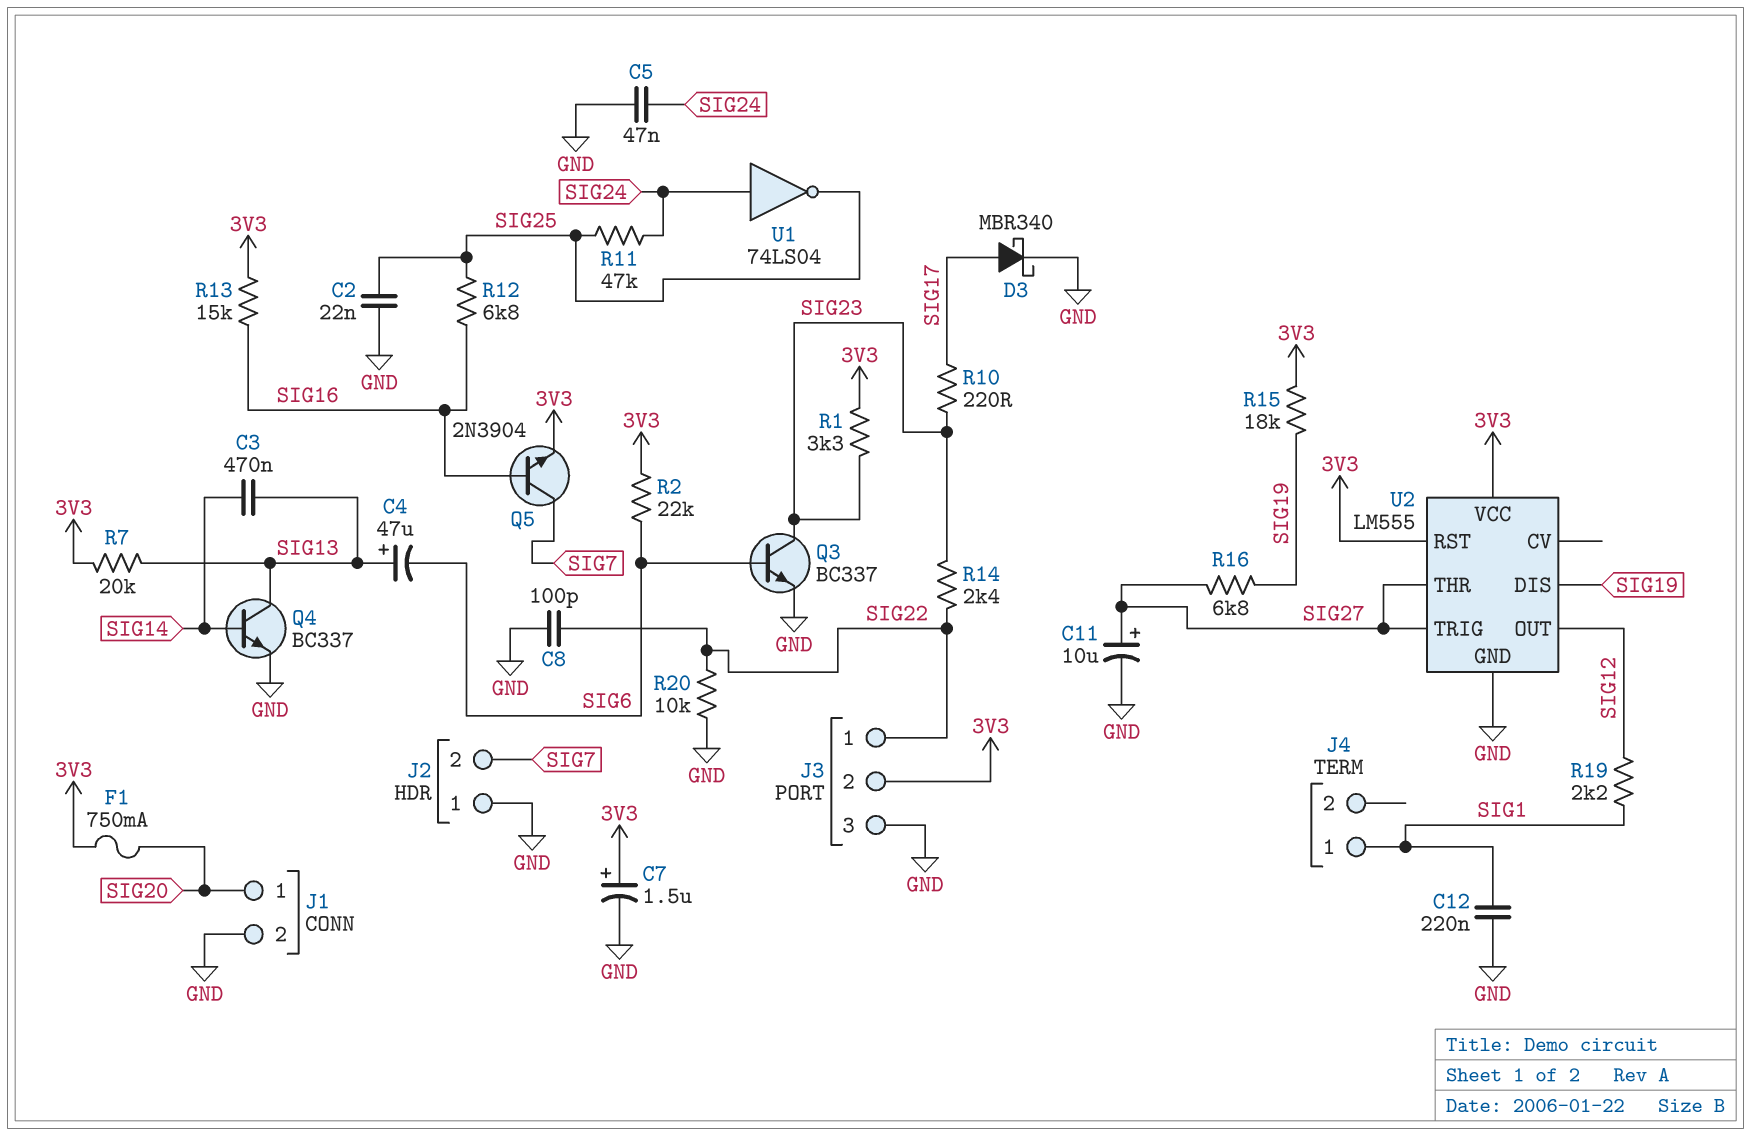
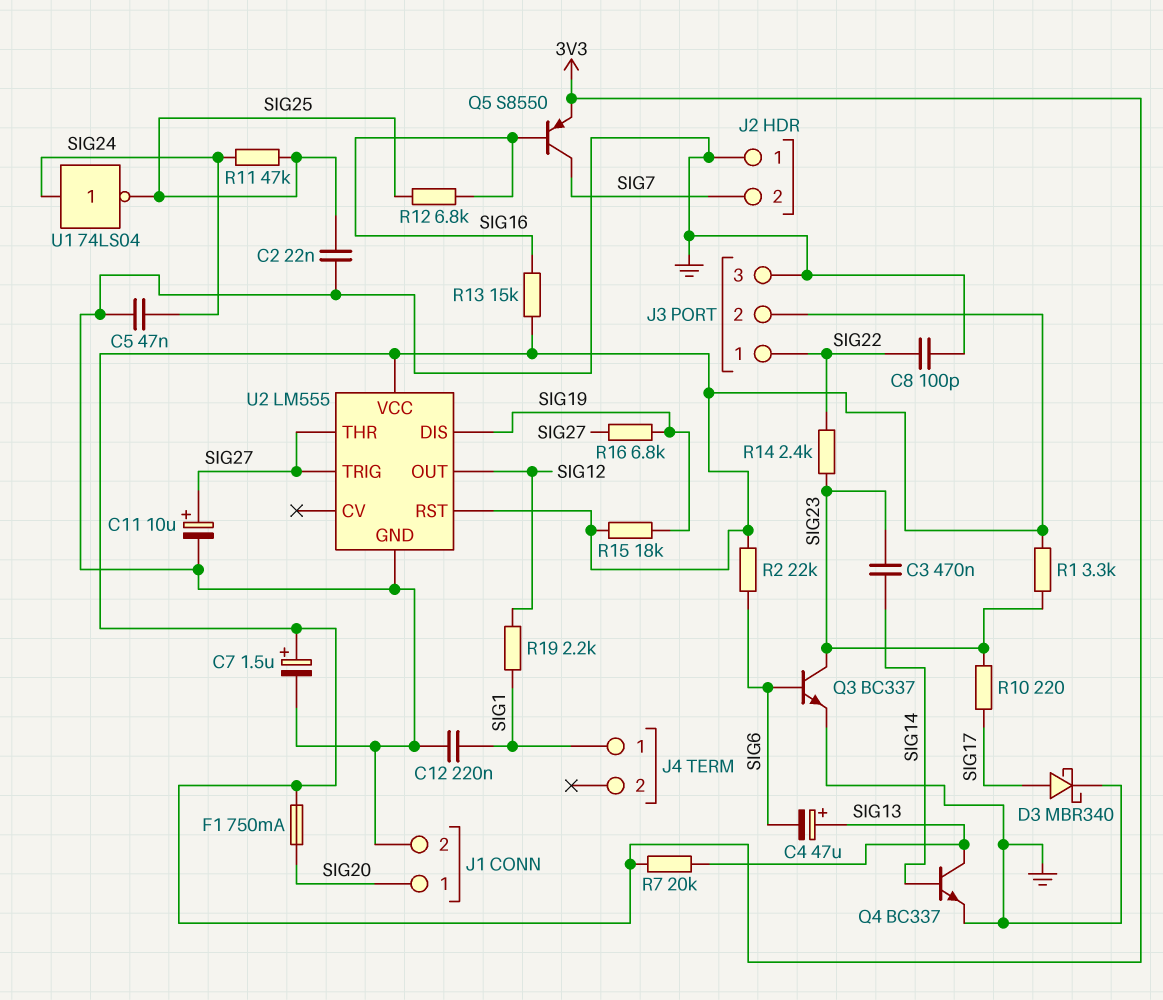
C3: 470nF (SIG13, SIG14) -> 470nF (SIG14, SIG23)
Q5: NPN 2N3904 (B SIG16, C SIG7, E 3V3) -> PNP S8550 (B SIG16, C SIG7, E 3V3)
R20: 10k (GND, SIG22) -> none

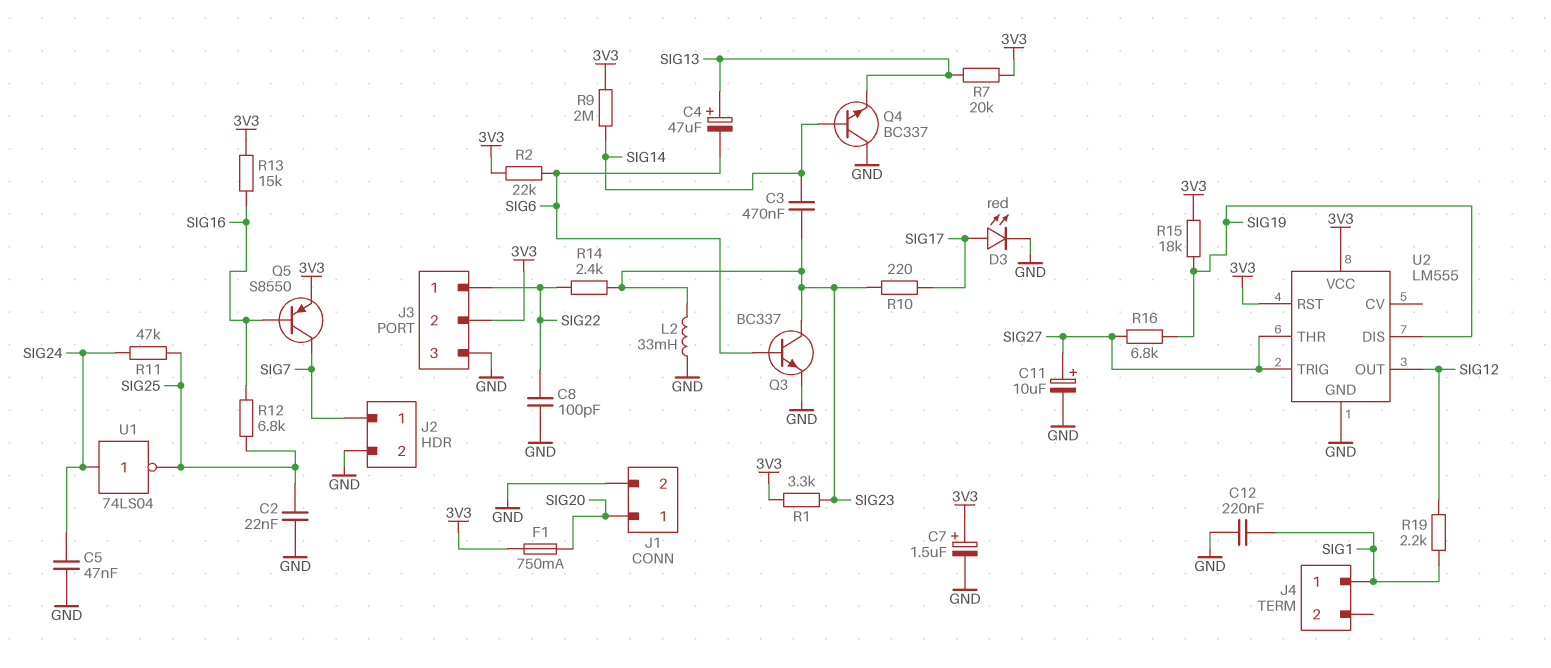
D3: schottky MBR340 (A SIG17, K GND) -> LED red (A SIG17, K GND)
J2 pin 1: GND -> SIG7
J2 pin 2: SIG7 -> GND
L2: none -> 33mH (GND, SIG23)
Q4: NPN BC337 (B SIG14, C SIG13, E GND) -> NPN BC337 (B SIG14, C GND, E SIG13)
R9: none -> 2M (3V3, SIG14)

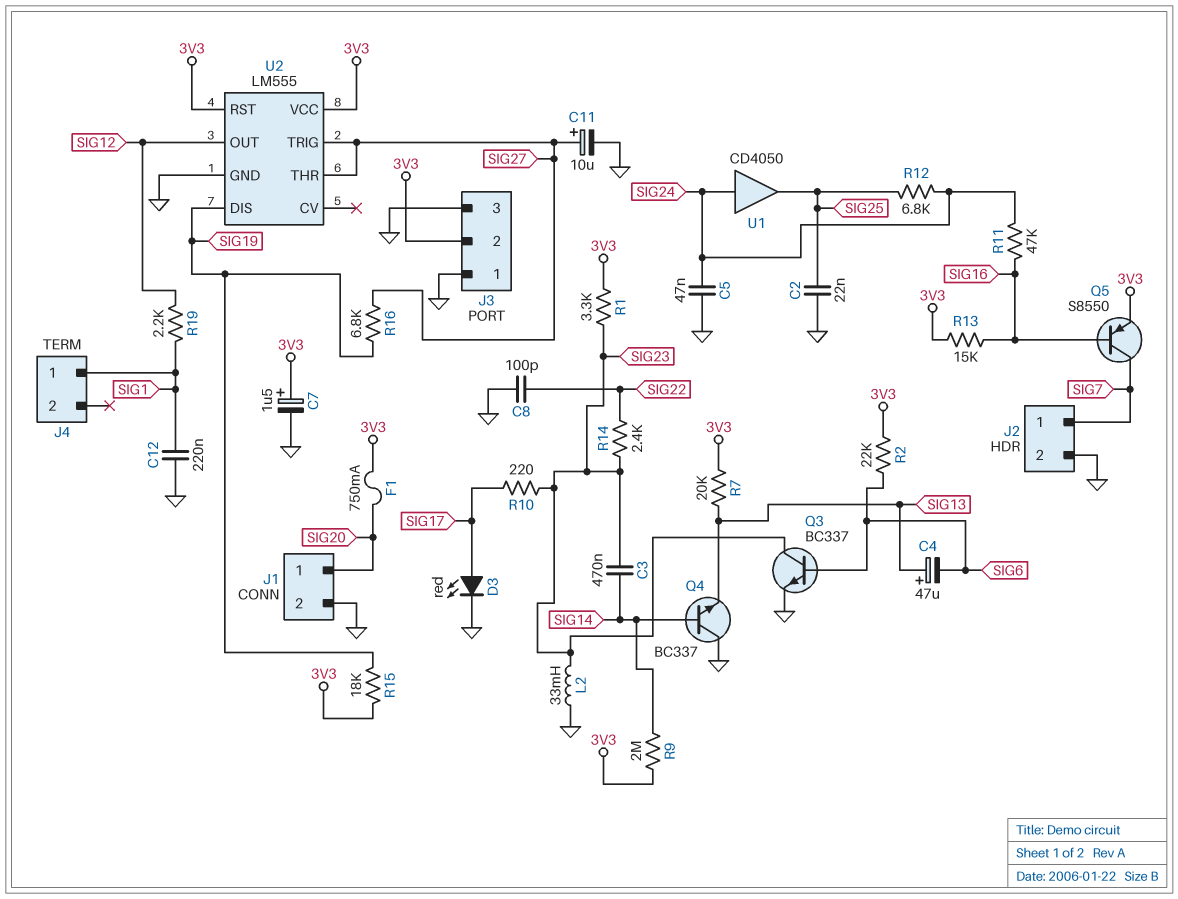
J3 pin 1: SIG22 -> GND
R11: 47k (SIG24, SIG25) -> 47k (SIG16, SIG24)
R12: 6.8k (SIG16, SIG25) -> 6.8k (SIG24, SIG25)
U1: NOT 74LS04 (in SIG24, out SIG25) -> buffer CD4050 (in SIG24, out SIG25)

